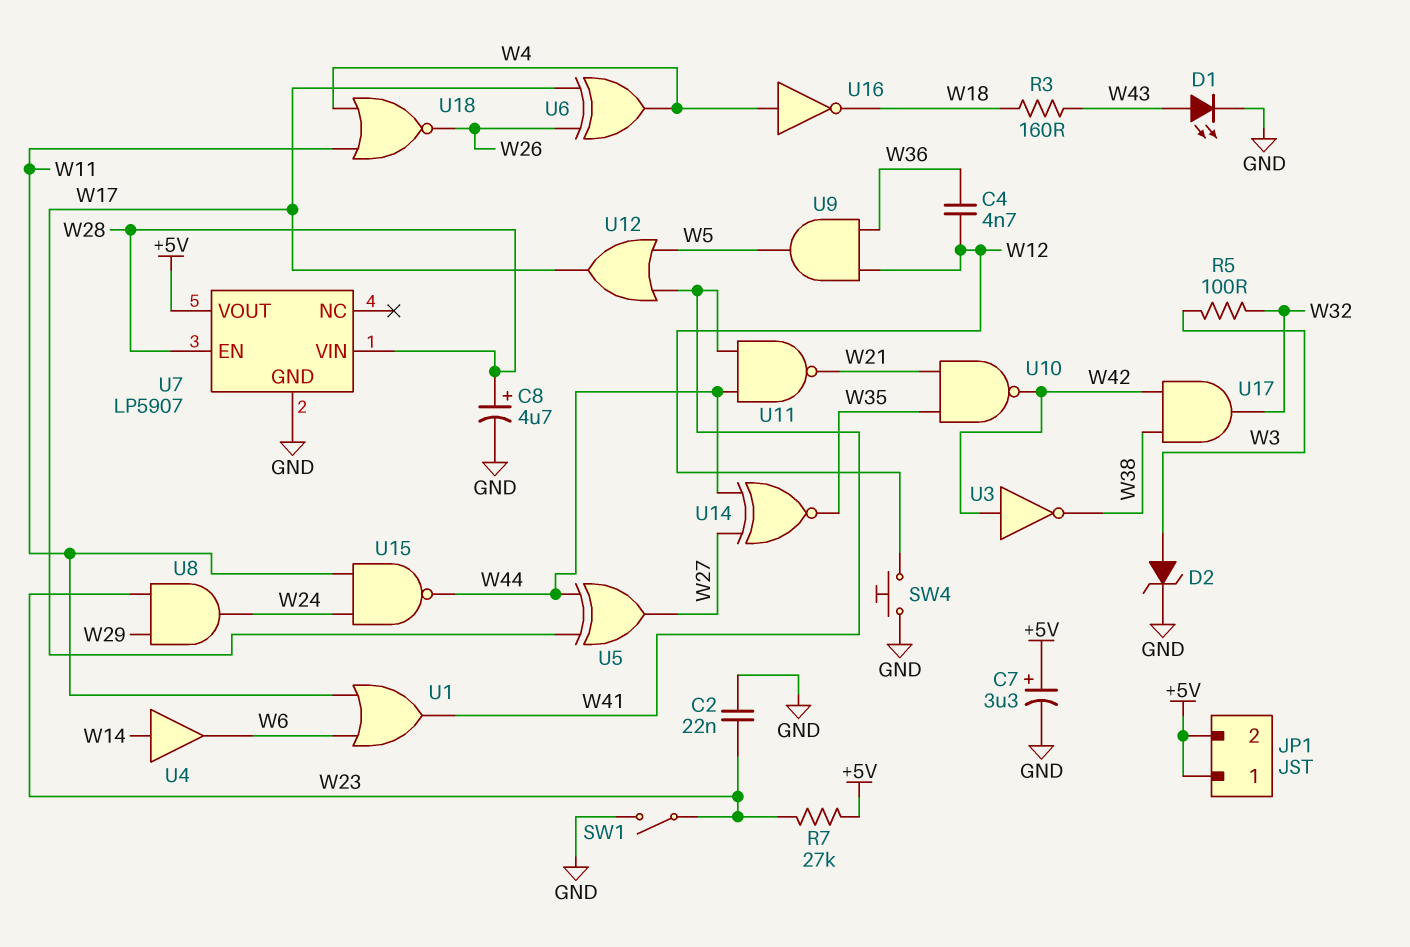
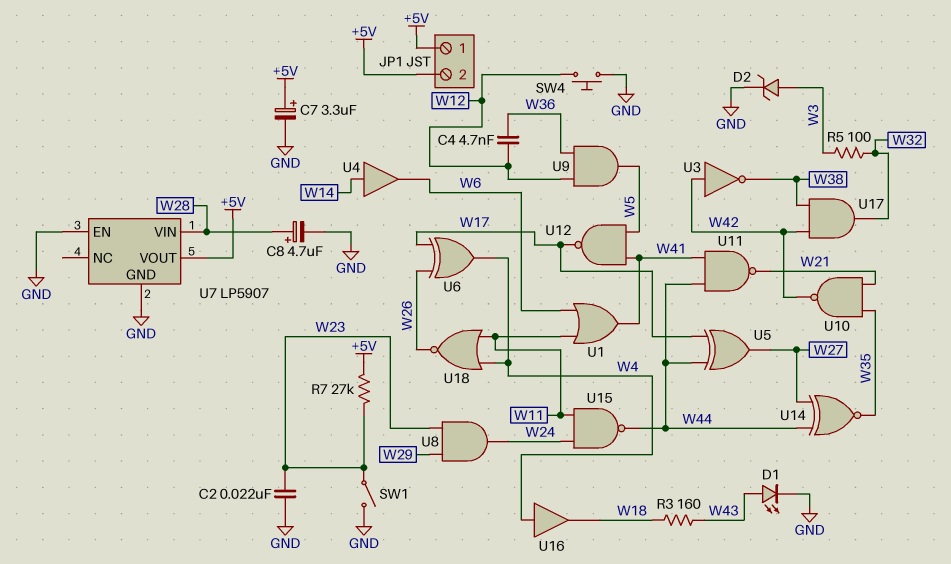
U7 pin EN: W28 -> GND
U12: OR (in W5, in W41, out W17) -> NAND (in W5, in W41, out W17)
U16: NOT (in W4, out W18) -> buffer (in W4, out W18)

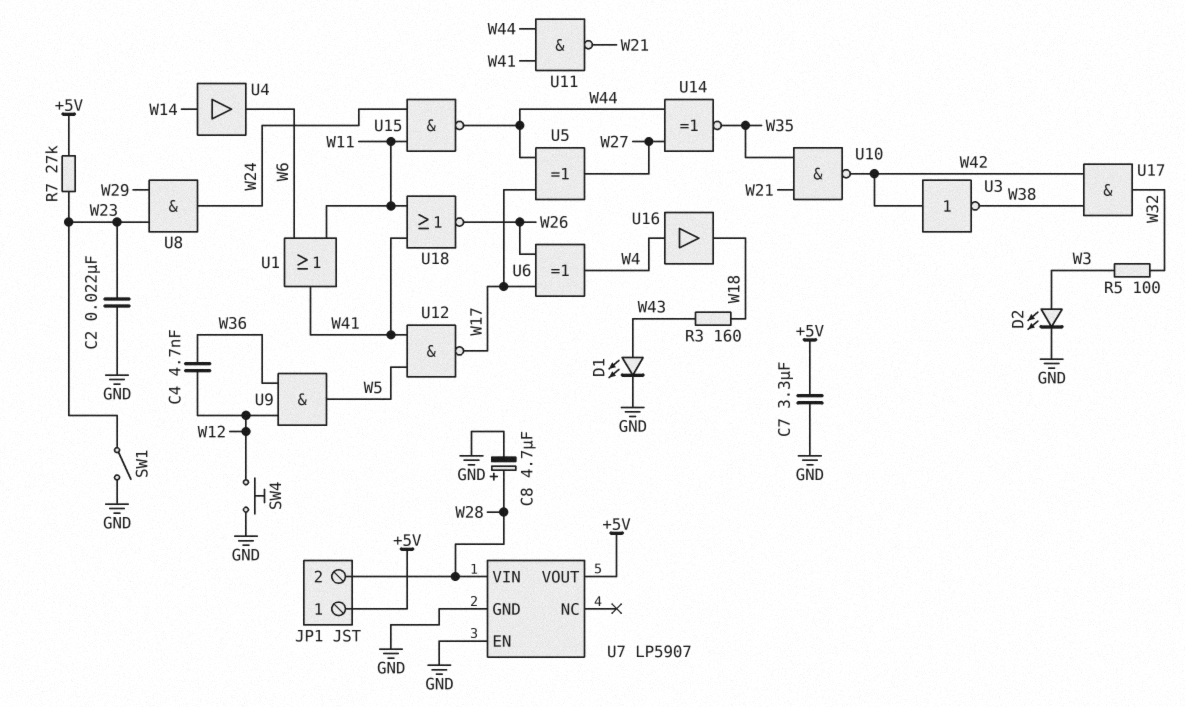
C7: 3.3uF (plus +5V, minus GND) -> 3.3uF (+5V, GND)
D2: zener (A W3, K GND) -> LED (A W3, K GND)
JP1 pin 2: +5V -> W28
U18: NOR (in W4, in W11, out W26) -> NOR (in W11, in W41, out W26)

